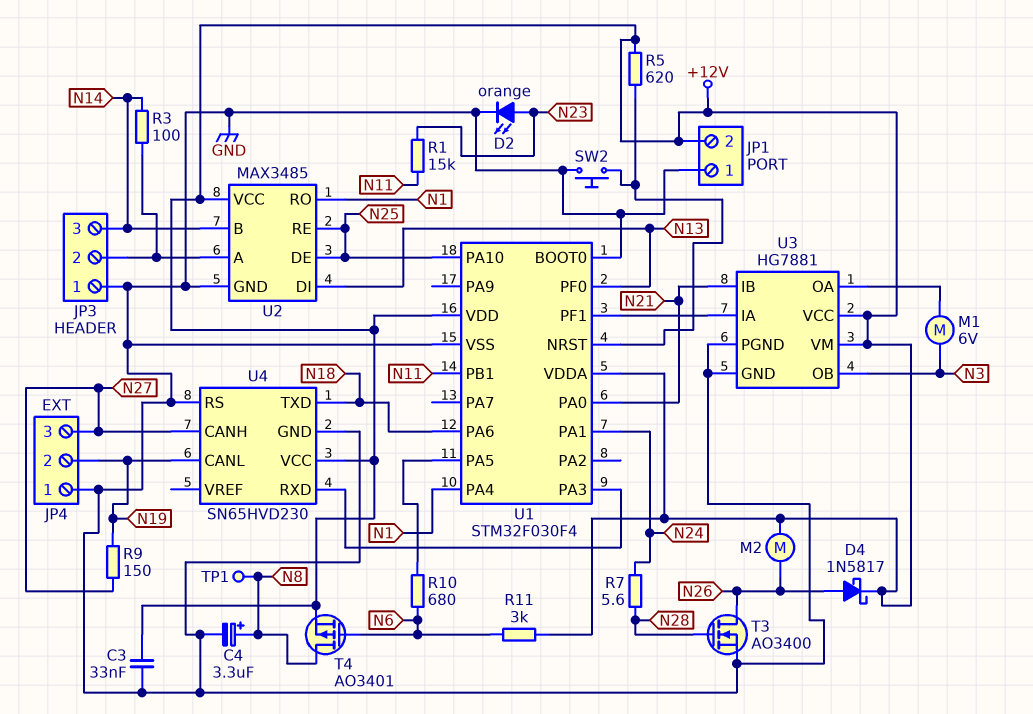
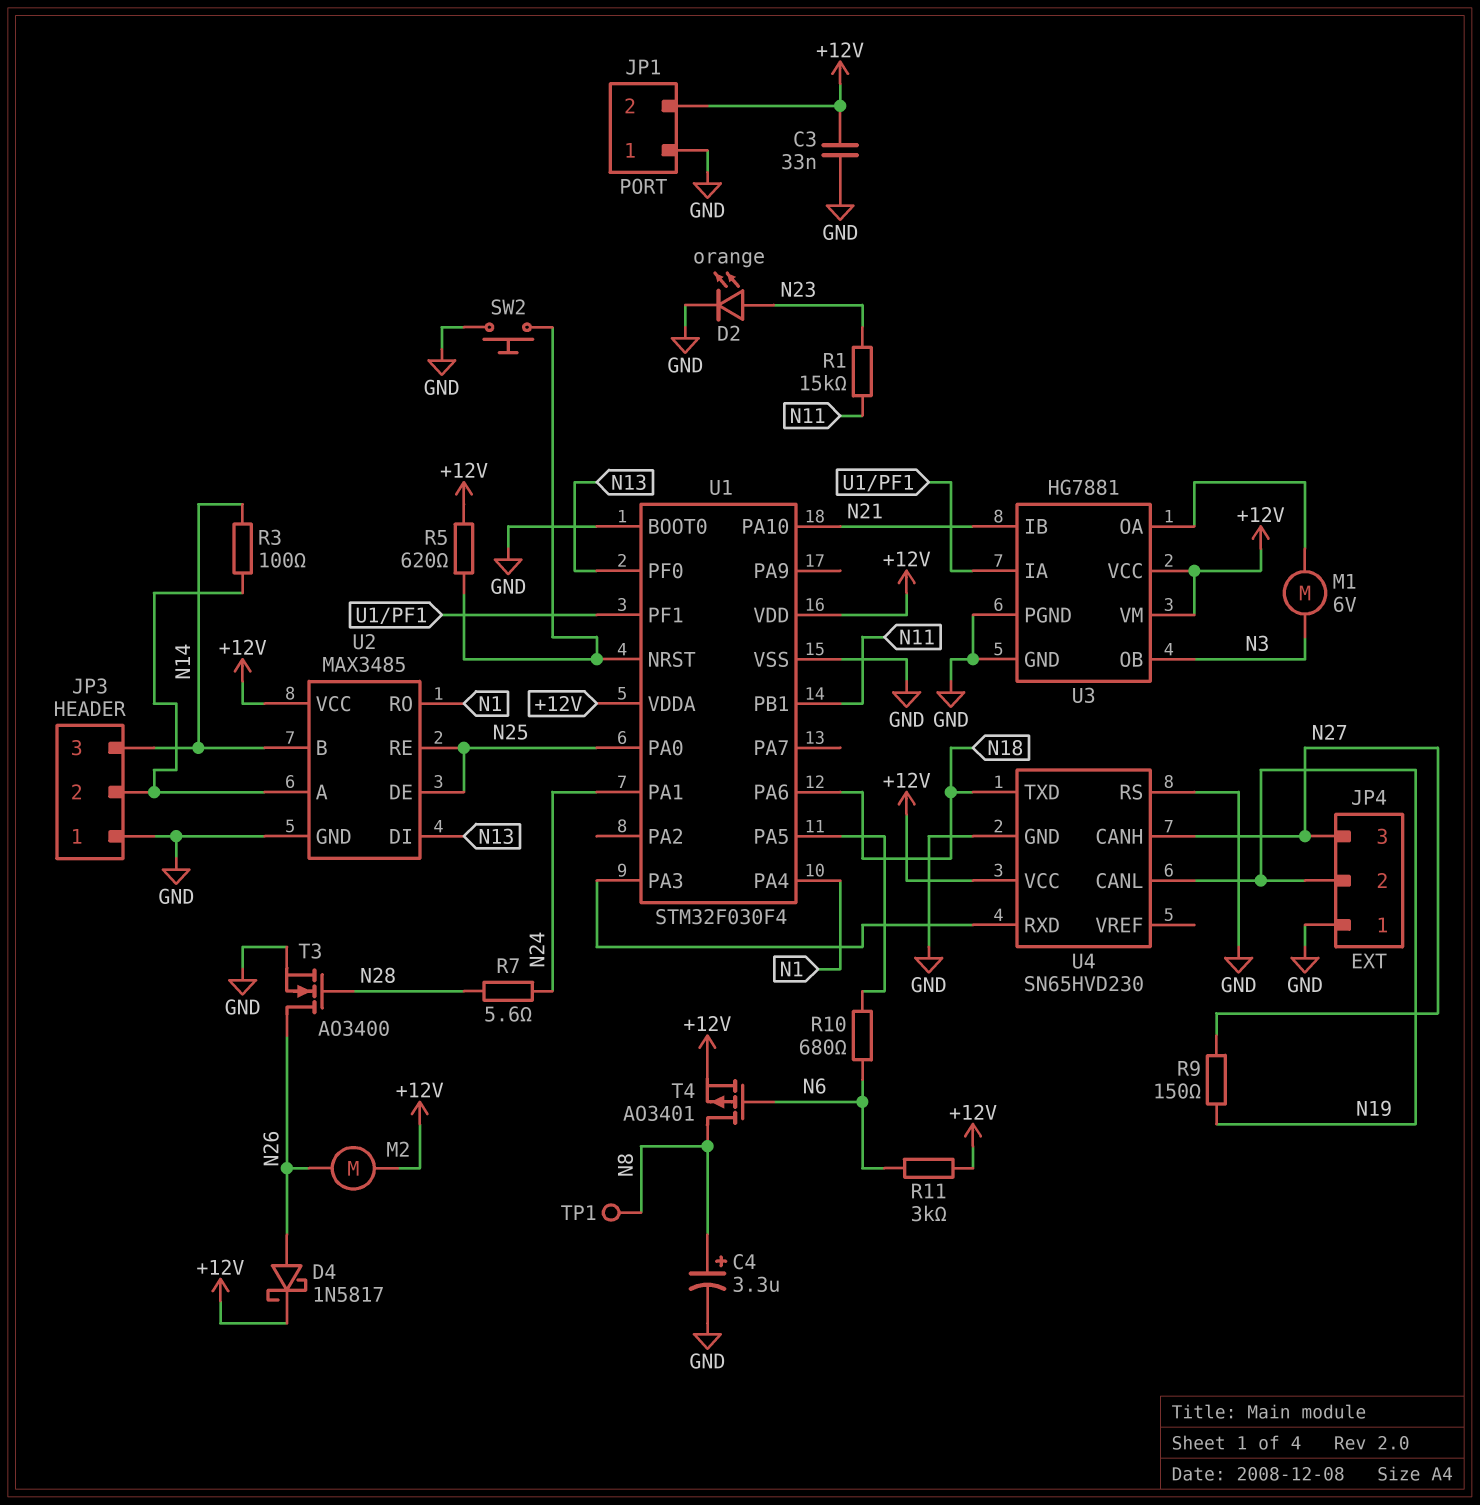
U1 pin PA0: N21 -> N25
U1 pin PA10: N25 -> N21

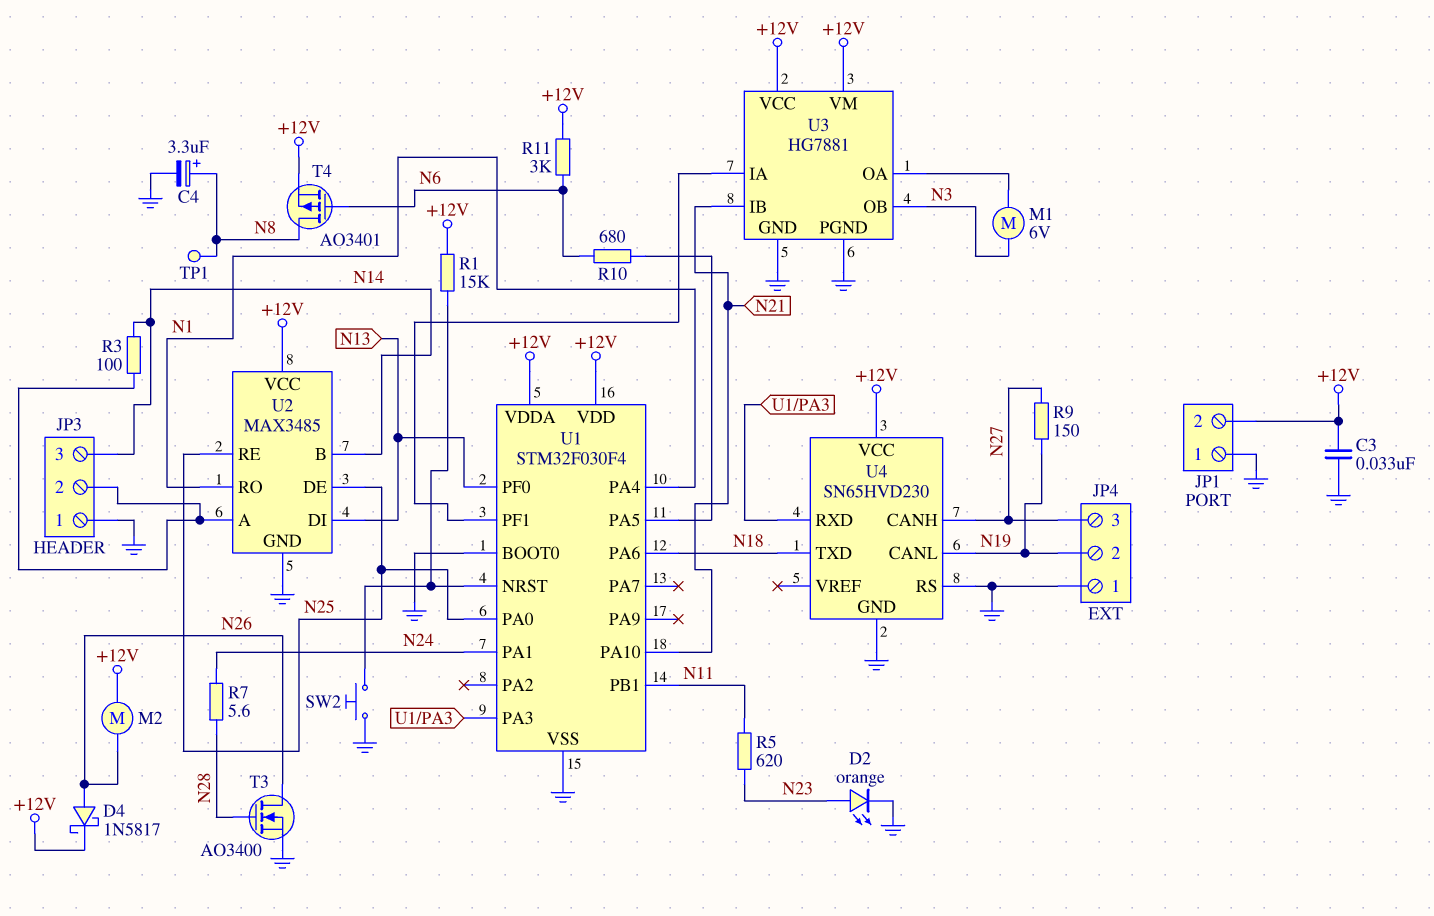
R1: 15k (N11, N23) -> 15k (+12V, U1/NRST)
R5: 620 (+12V, U1/NRST) -> 620 (N11, N23)

